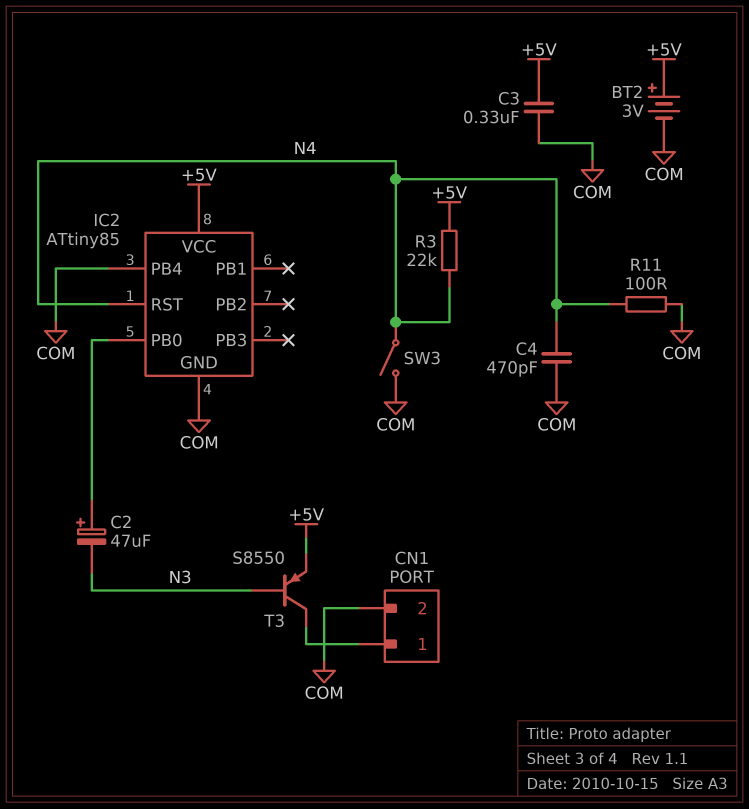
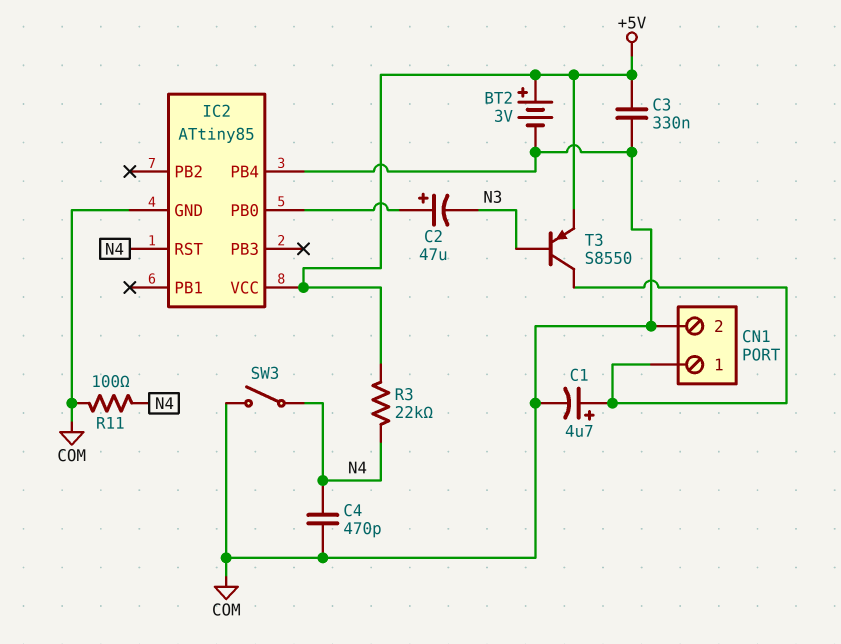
C1: none -> 4.7uF (plus CN1/1, minus COM)

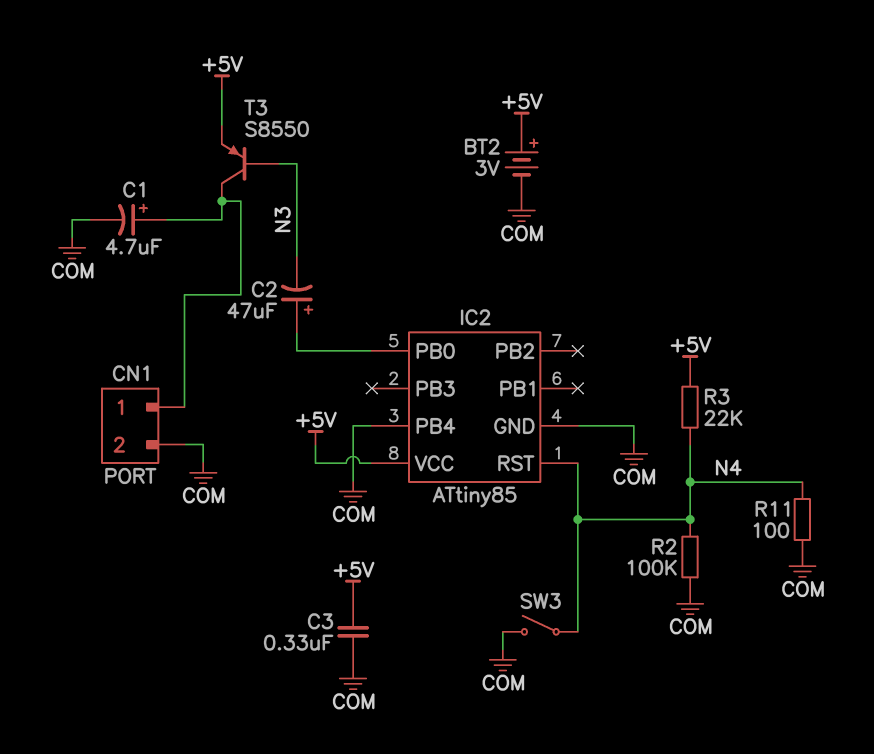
C4: 470pF (COM, N4) -> none
R2: none -> 100k (COM, N4)

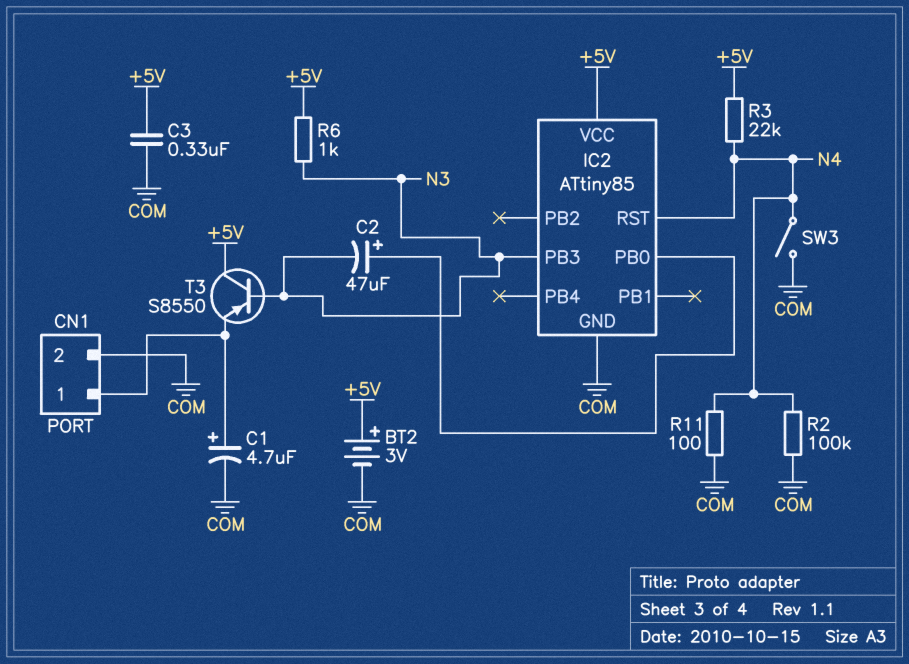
IC2 pin PB3: none -> N3
IC2 pin PB4: COM -> none
R6: none -> 1k (+5V, N3)
T3: PNP S8550 (B N3, C CN1/1, E +5V) -> PNP S8550 (B N3, C +5V, E CN1/1)

